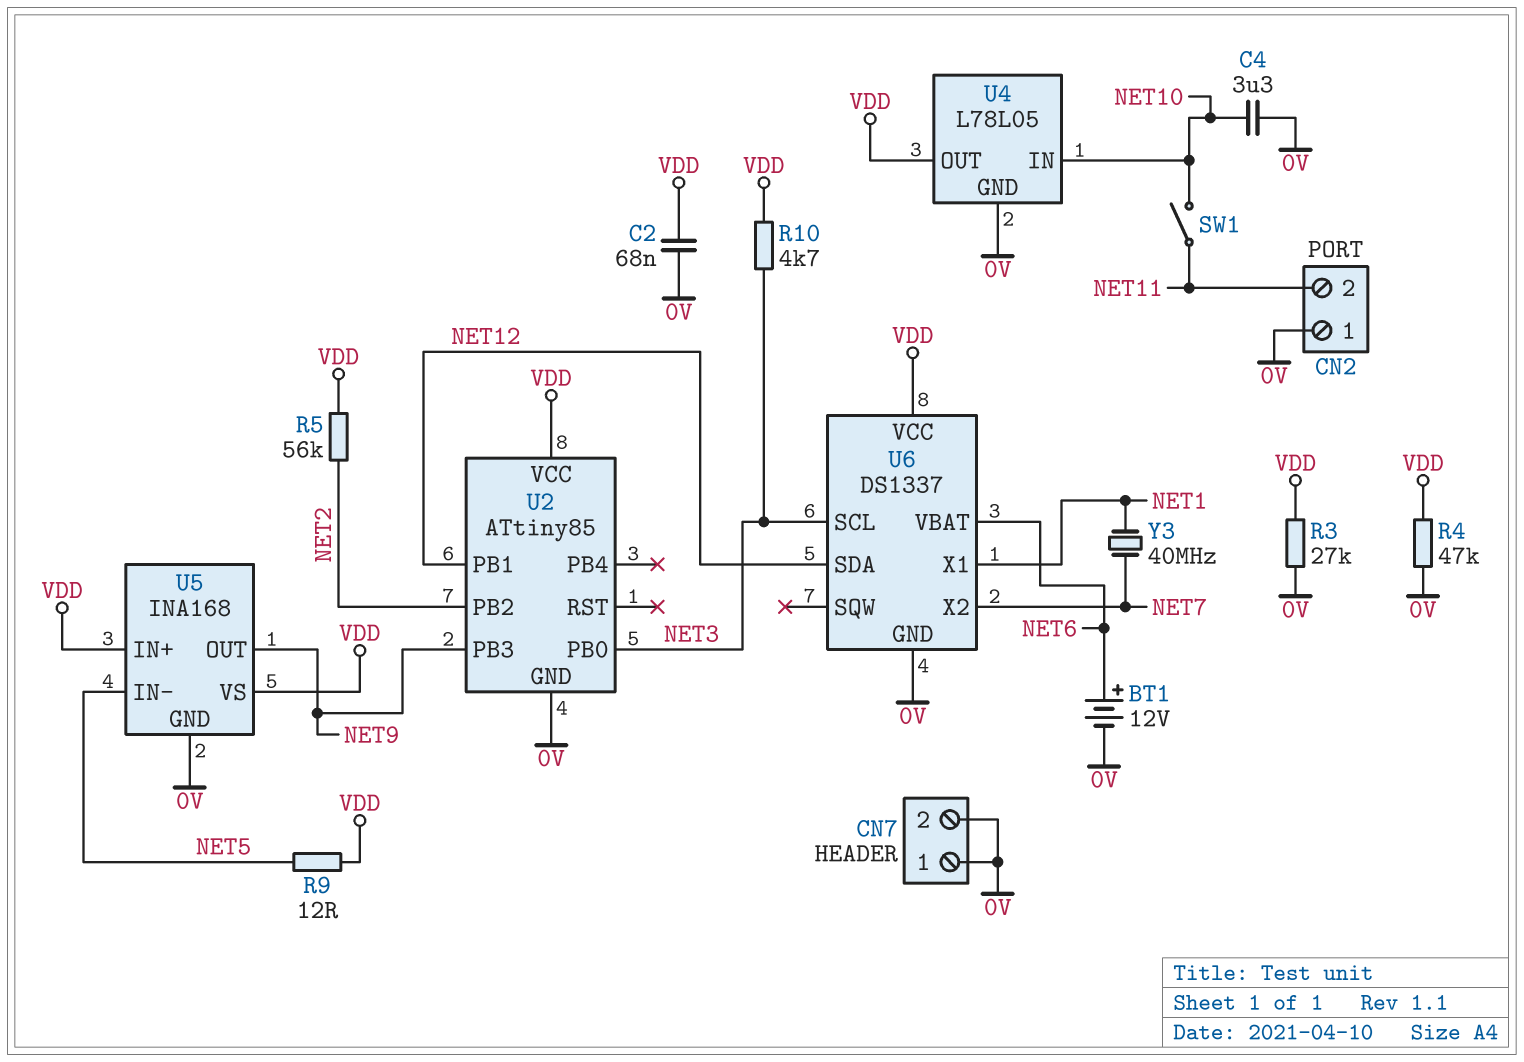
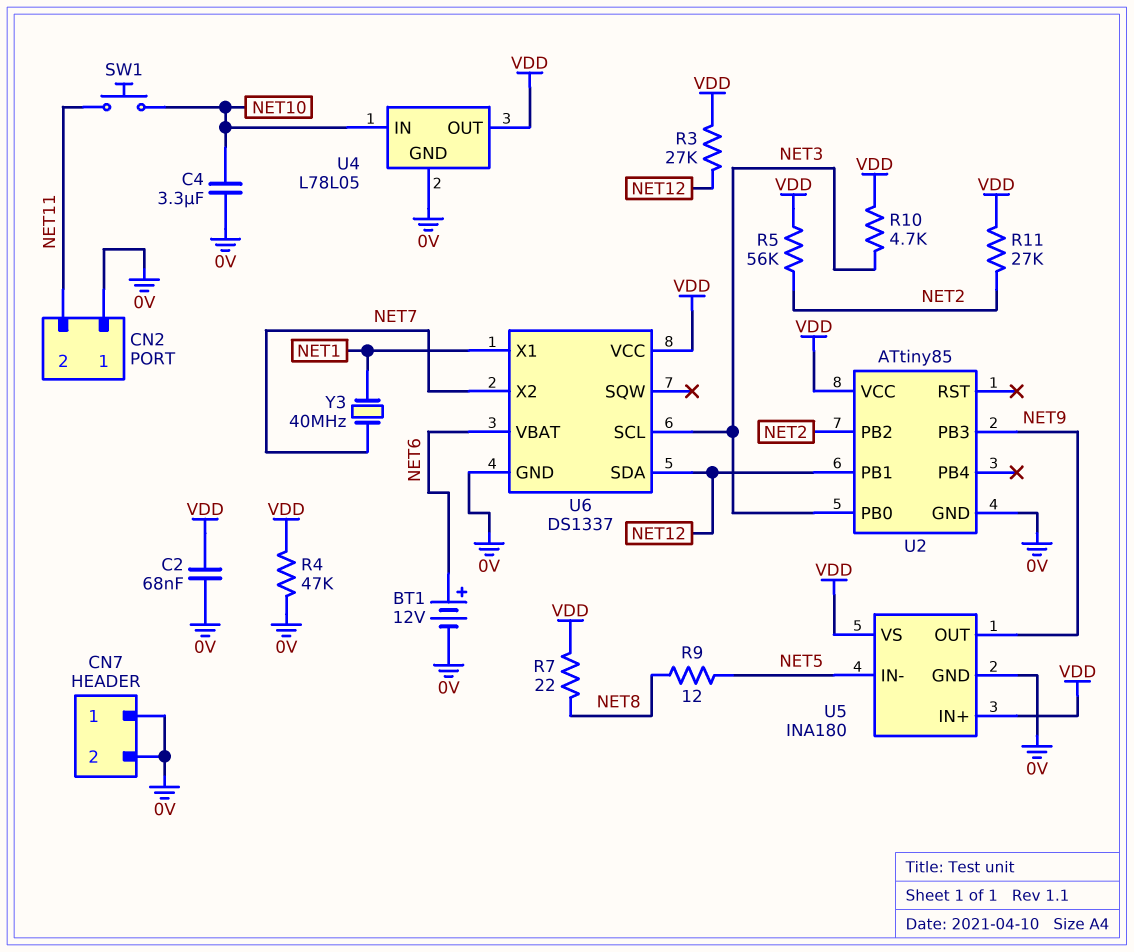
R3: 27k (0V, VDD) -> 27k (NET12, VDD)
R7: none -> 22 (NET8, VDD)
R9: 12 (NET5, VDD) -> 12 (NET5, NET8)
R11: none -> 27k (NET2, VDD)
SW1: switch (NET10, NET11) -> button (NET10, NET11)
U5: INA168 -> INA180

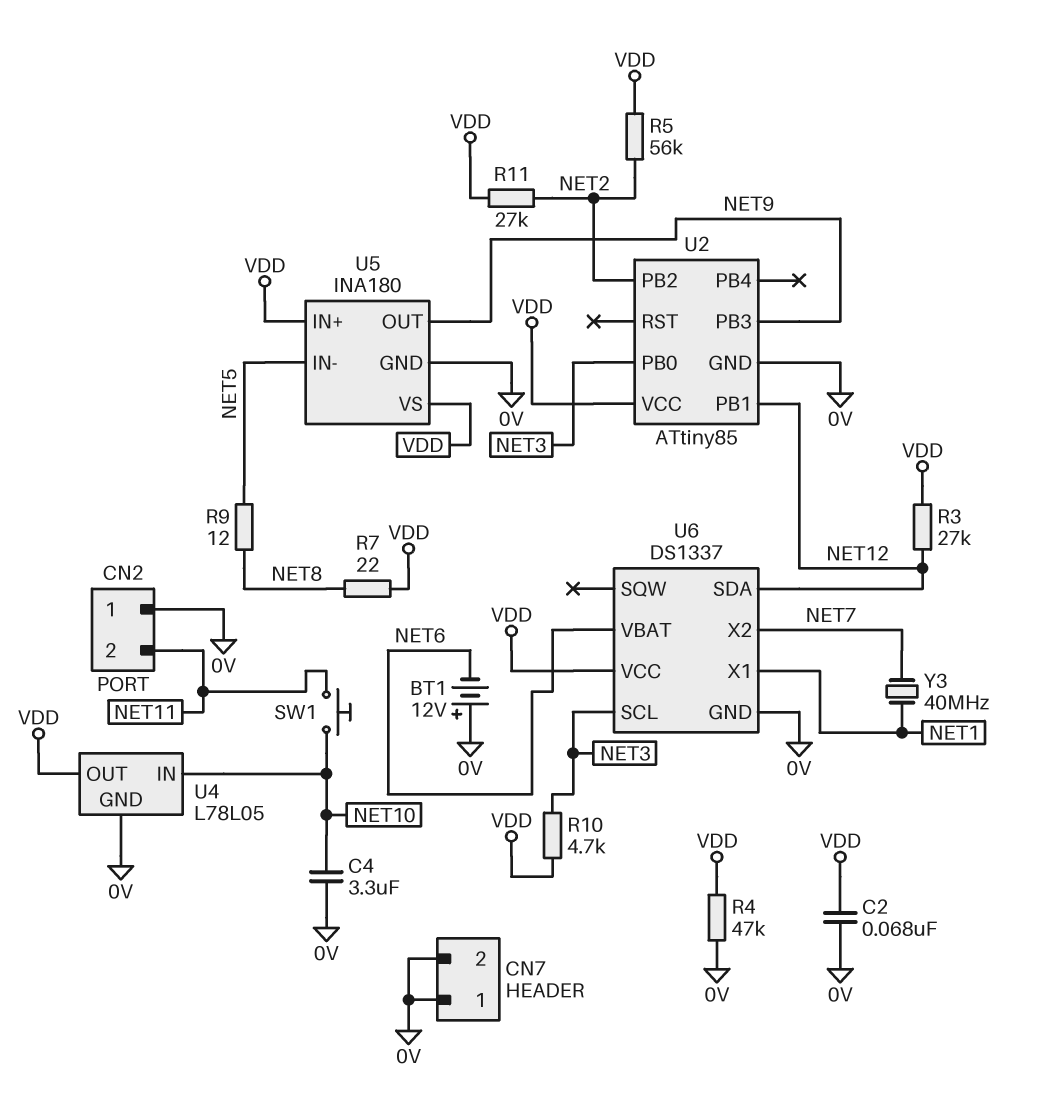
BT1: 12V (plus NET6, minus 0V) -> 12V (plus 0V, minus NET6)

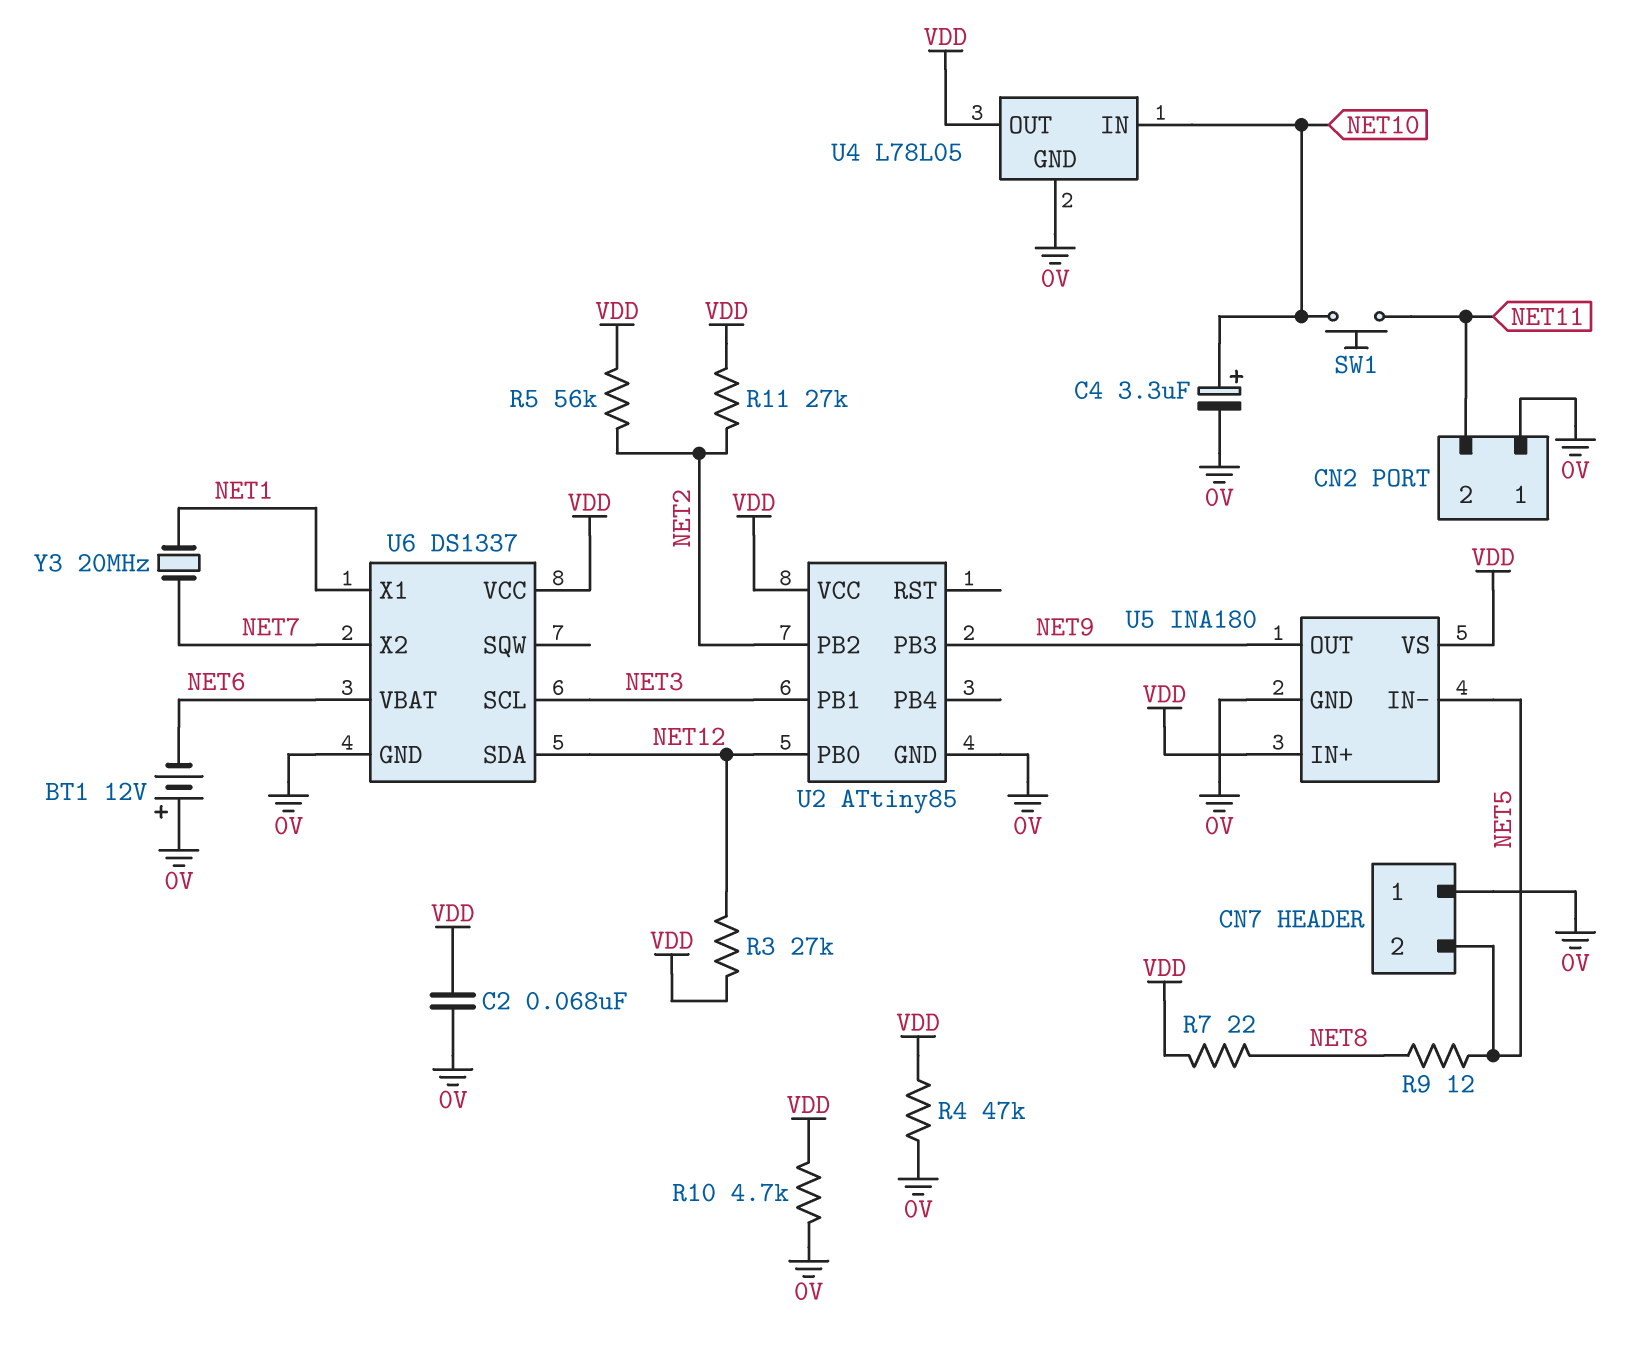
C4: 3.3uF (0V, NET10) -> 3.3uF (plus NET10, minus 0V)
CN7 pin 2: 0V -> NET5
R10: 4.7k (NET3, VDD) -> 4.7k (0V, VDD)
U2 pin PB0: NET3 -> NET12
U2 pin PB1: NET12 -> NET3
Y3: 40MHz (NET1, NET7) -> 20MHz (NET1, NET7)

